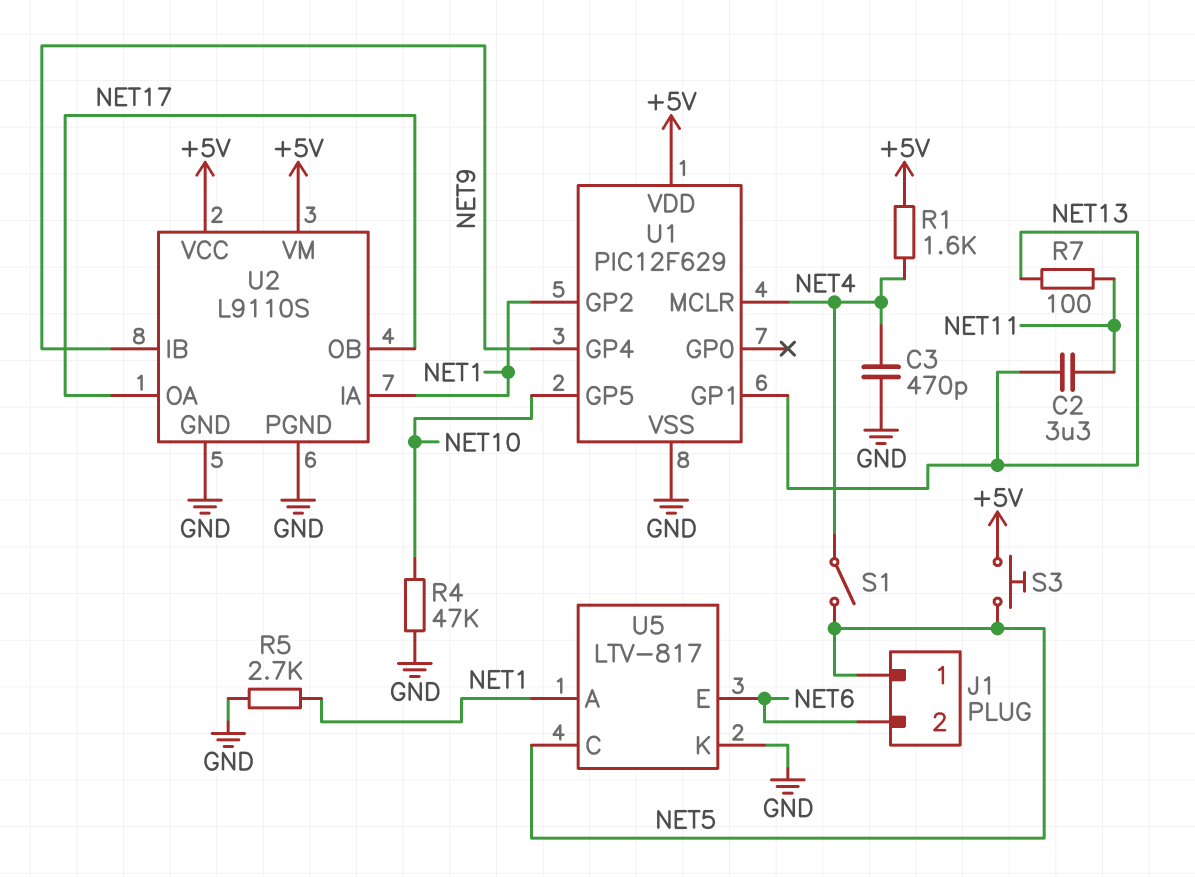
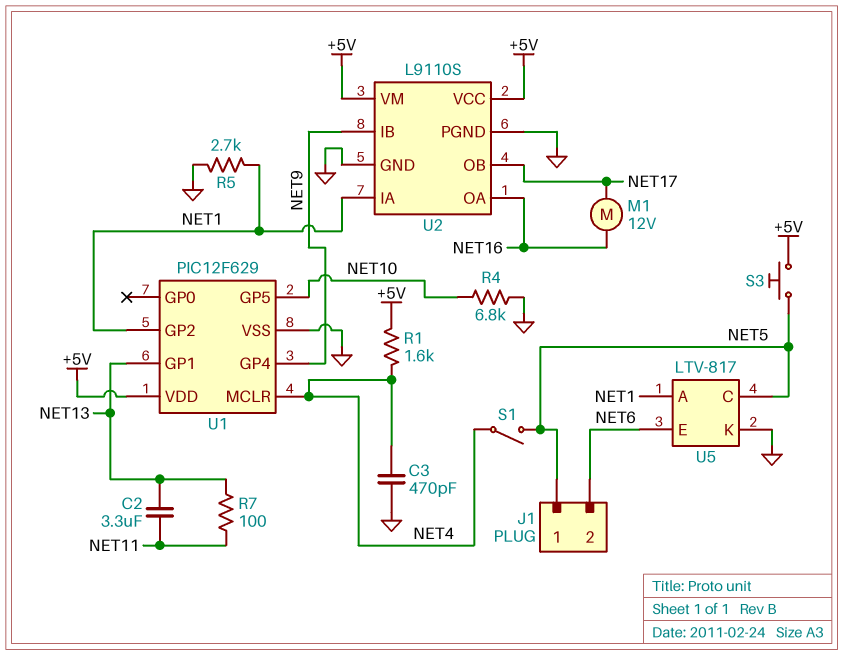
M1: none -> motor 12V (NET16, NET17)
R4: 47k (GND, NET10) -> 6.8k (GND, NET10)
U2 pin OA: NET17 -> NET16

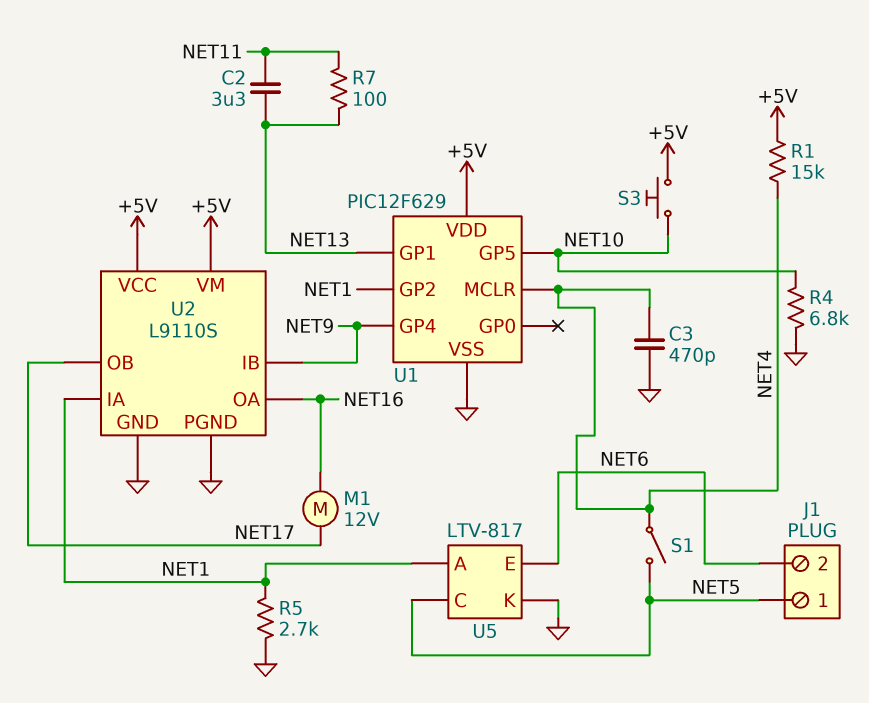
R1: 1.6k (+5V, NET4) -> 15k (+5V, NET4)
S3: button (+5V, NET5) -> button (+5V, NET10)

